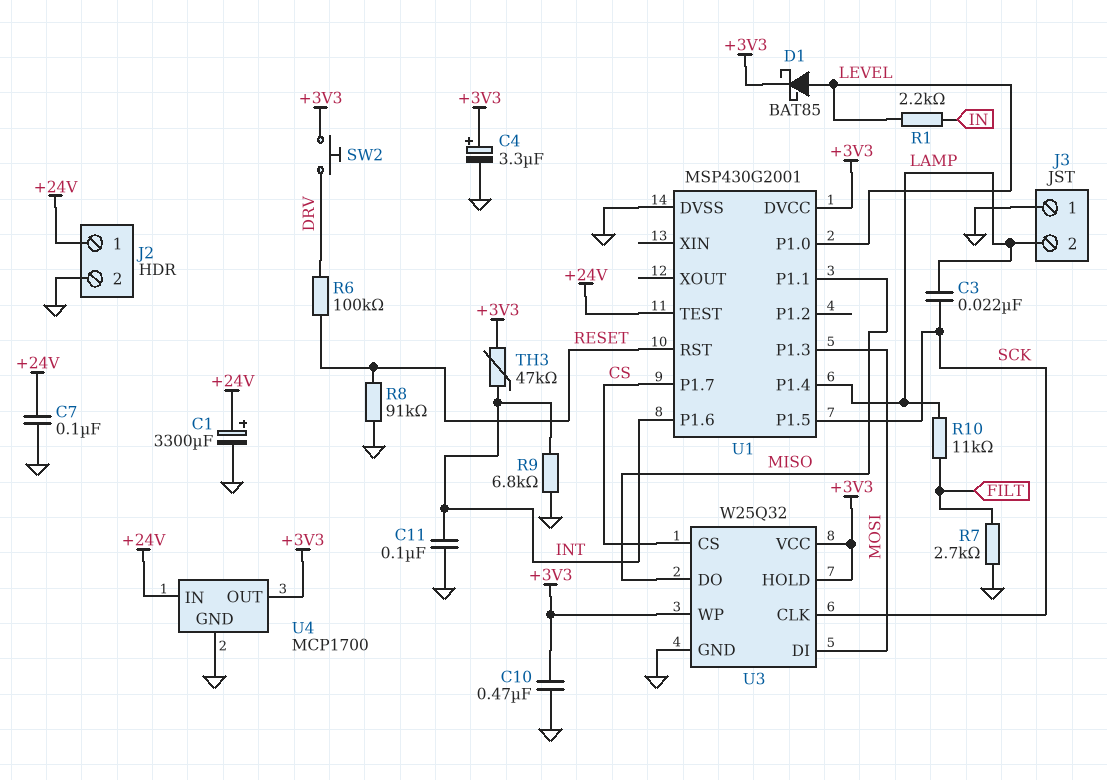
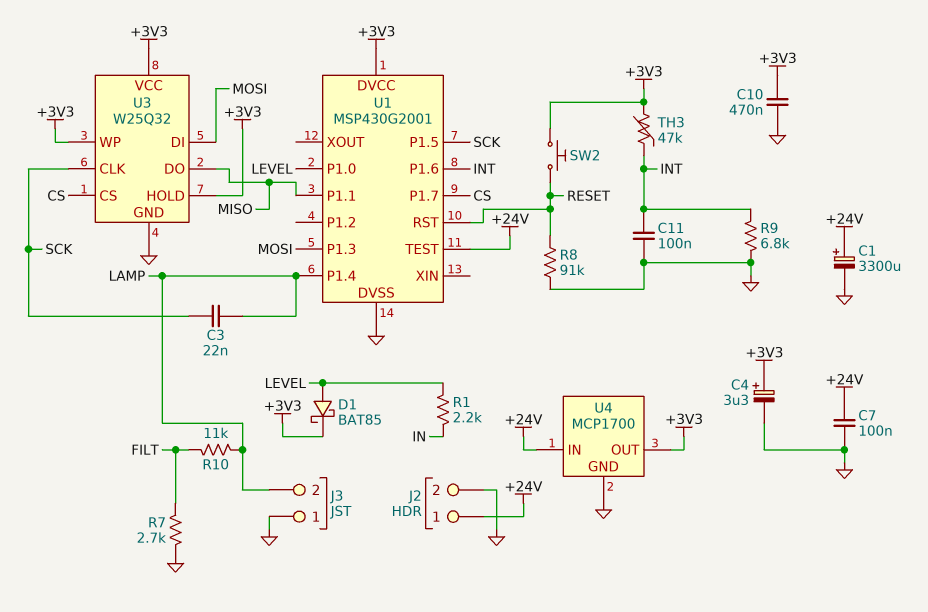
R6: 100k (DRV, RESET) -> none
SW2: button (+3V3, DRV) -> button (+3V3, RESET)

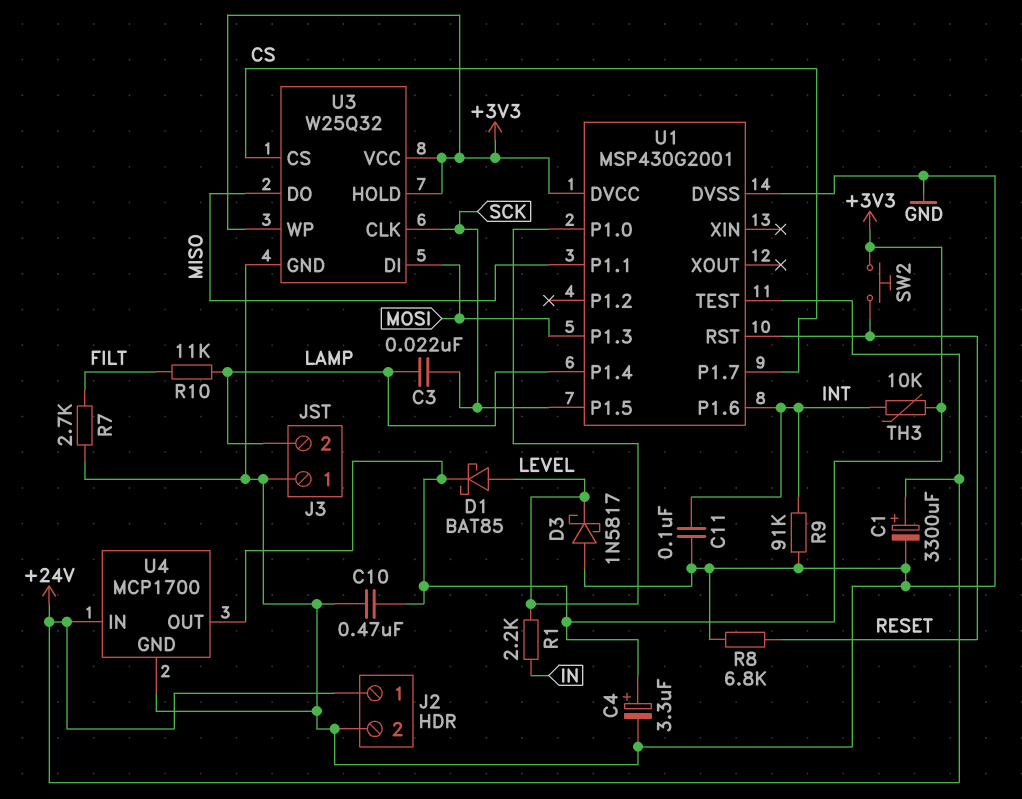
C7: 100nF (+24V, GND) -> none
D3: none -> schottky 1N5817 (A GND, K LEVEL)
R8: 91k (GND, RESET) -> 6.8k (GND, RESET)
R9: 6.8k (GND, INT) -> 91k (GND, INT)
TH3: 47k (+3V3, INT) -> 10k (+3V3, INT)

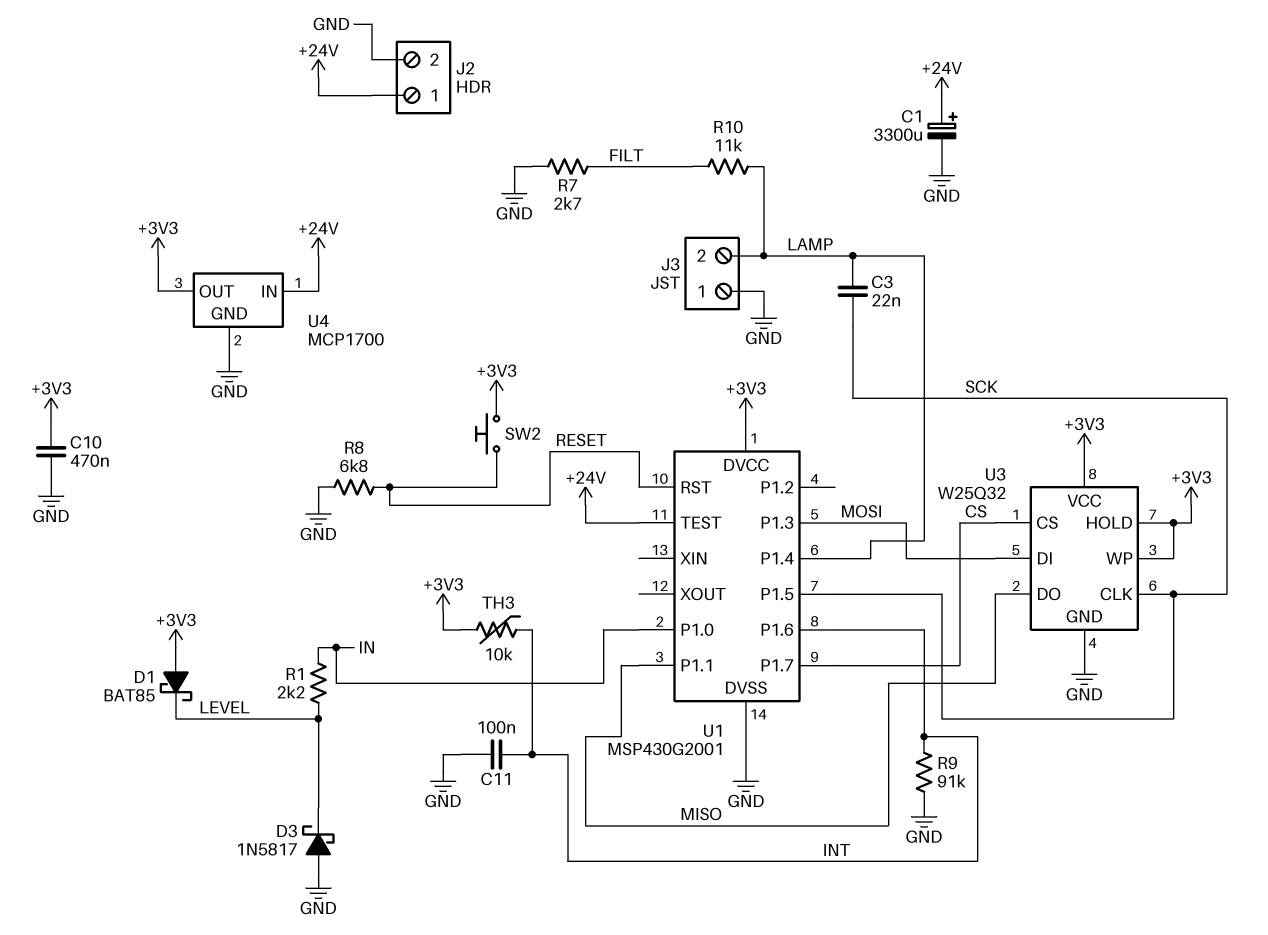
C4: 3.3uF (plus +3V3, minus GND) -> none
D1: schottky BAT85 (A LEVEL, K +3V3) -> schottky BAT85 (A +3V3, K LEVEL)
U1 pin P1.0: LEVEL -> IN

